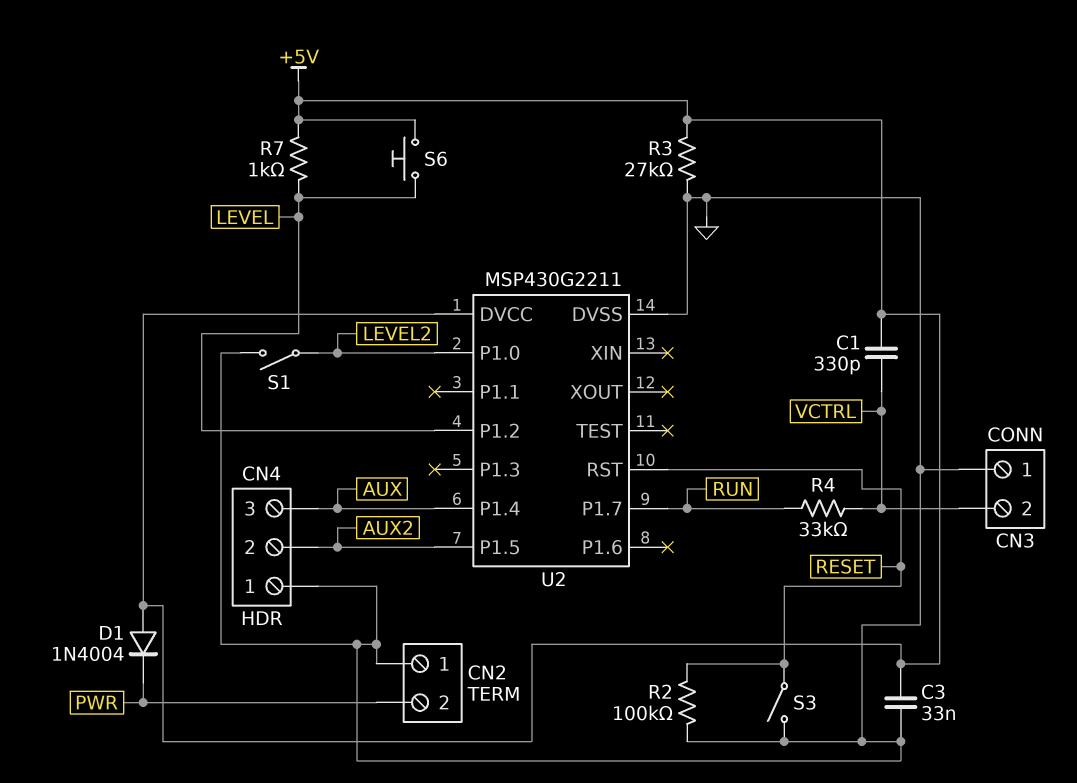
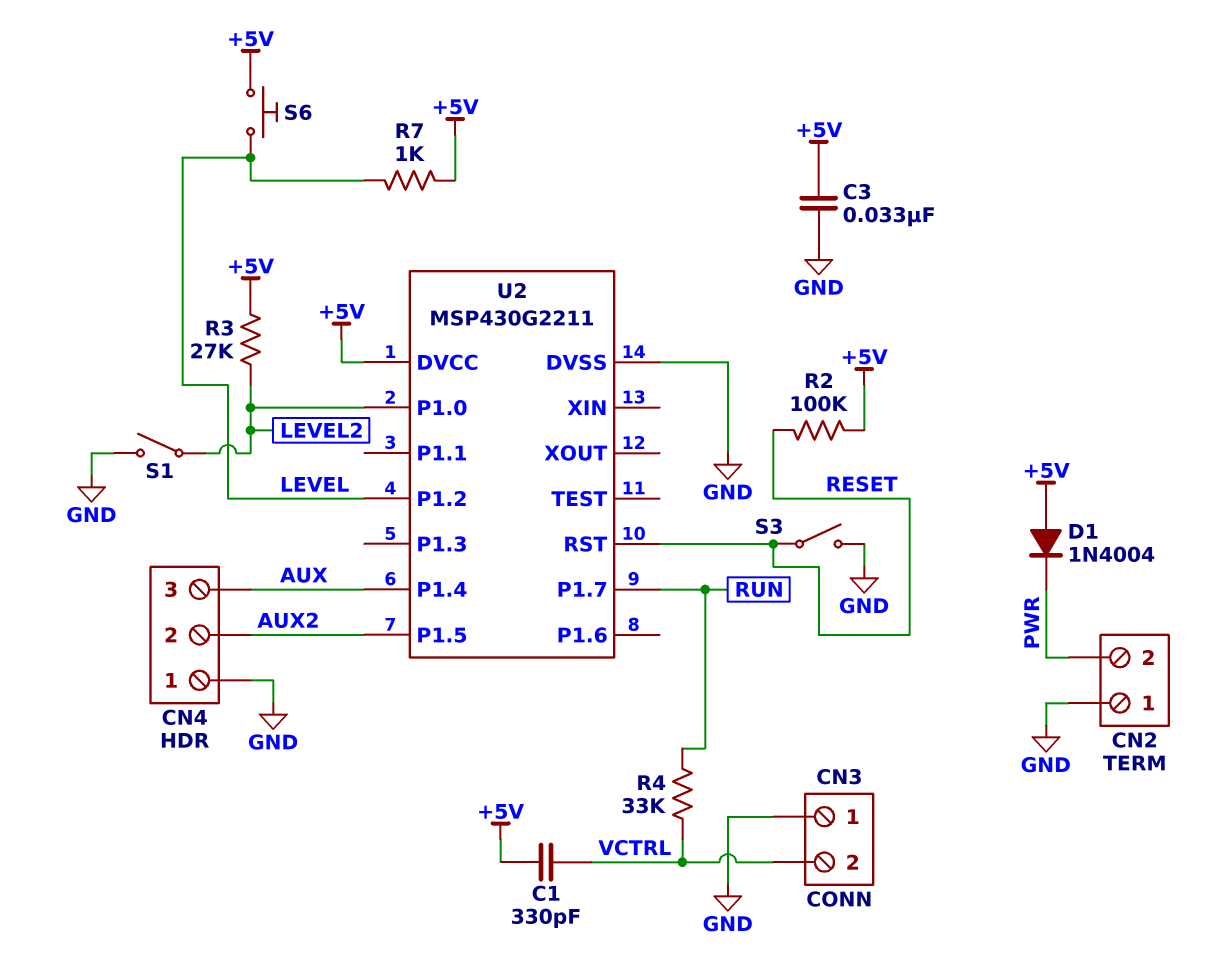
R2: 100k (GND, RESET) -> 100k (+5V, RESET)
R3: 27k (+5V, GND) -> 27k (+5V, LEVEL2)

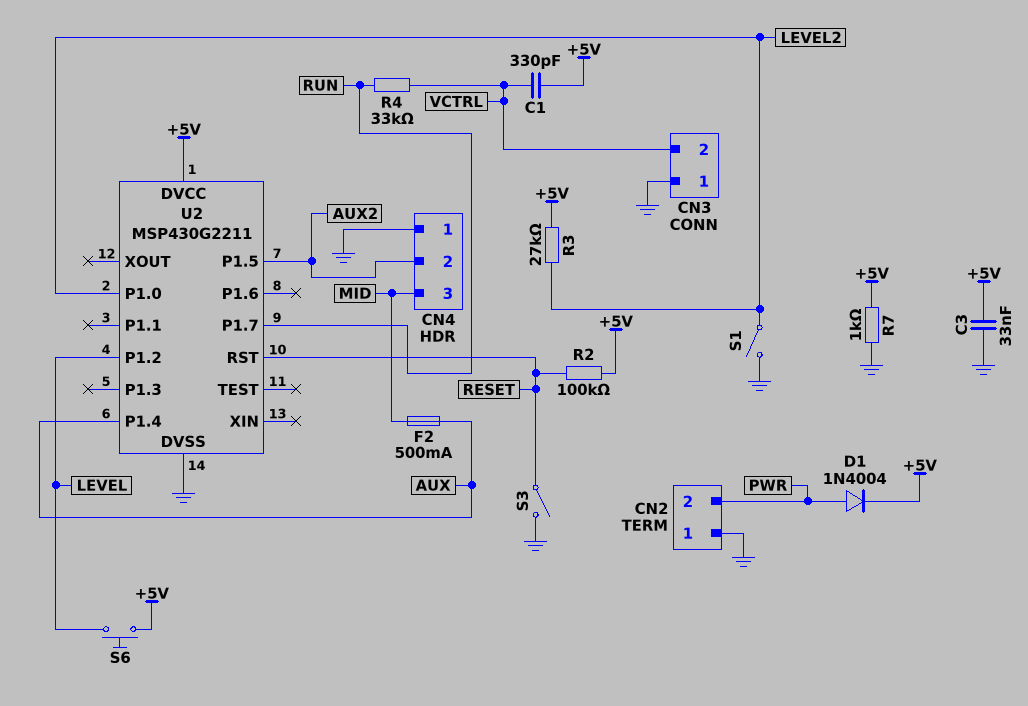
CN4 pin 3: AUX -> MID
D1: diode 1N4004 (A +5V, K PWR) -> diode 1N4004 (A PWR, K +5V)
F2: none -> 500mA (AUX, MID)
R7: 1k (+5V, LEVEL) -> 1k (+5V, GND)

